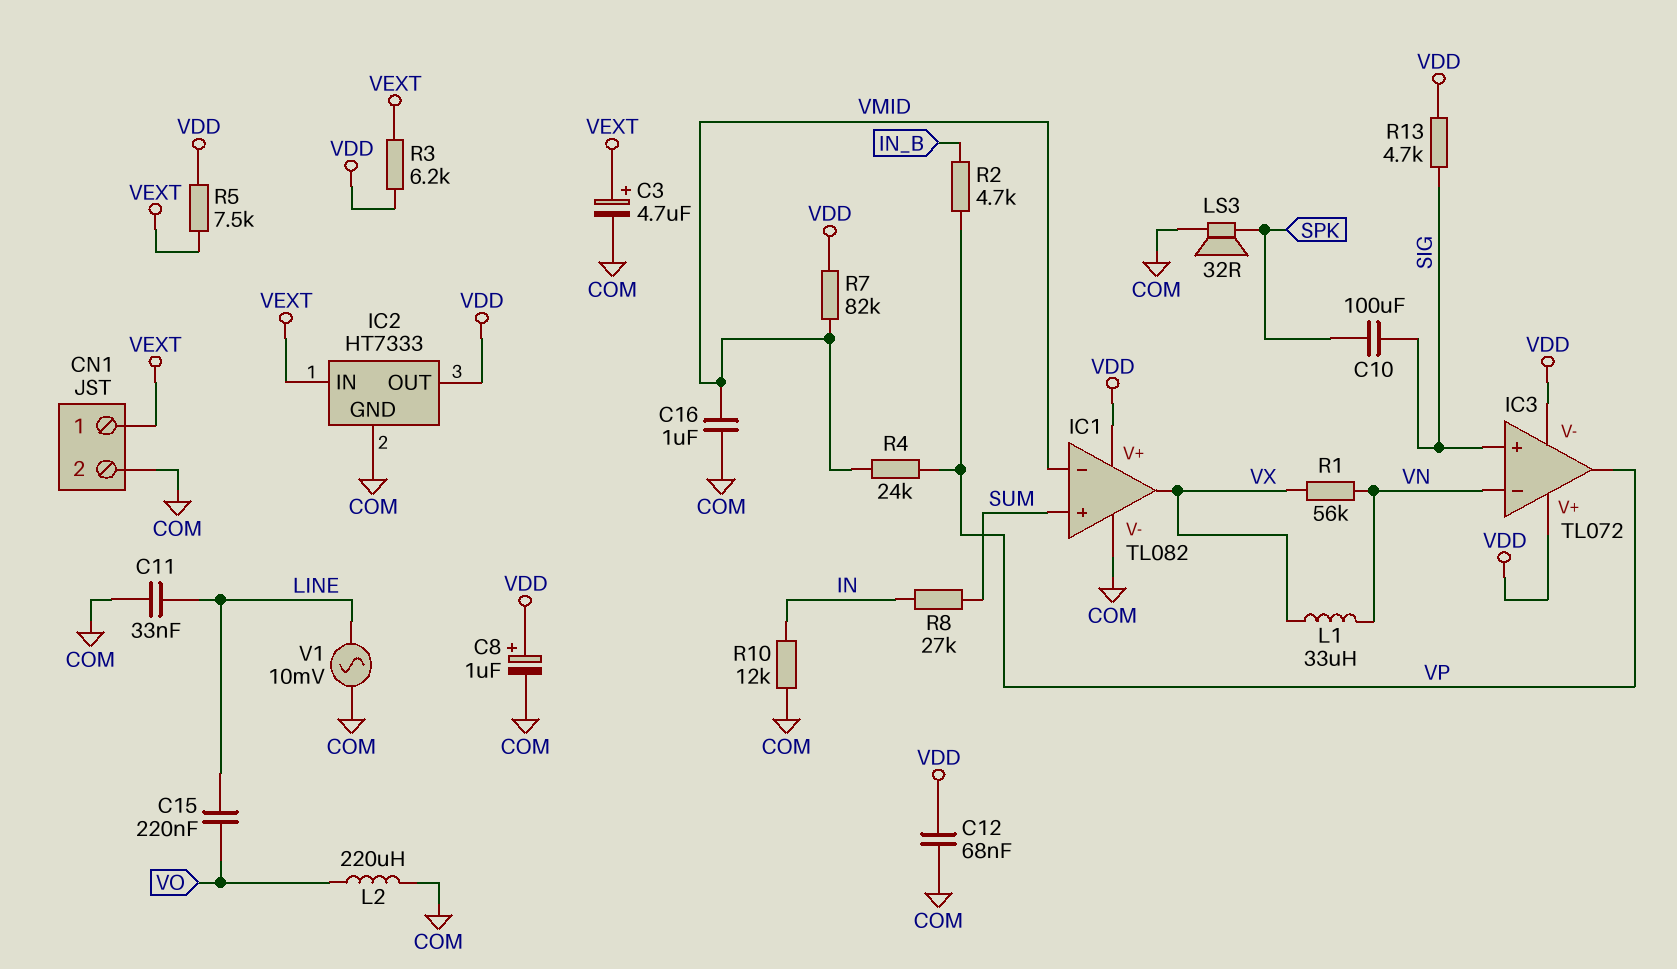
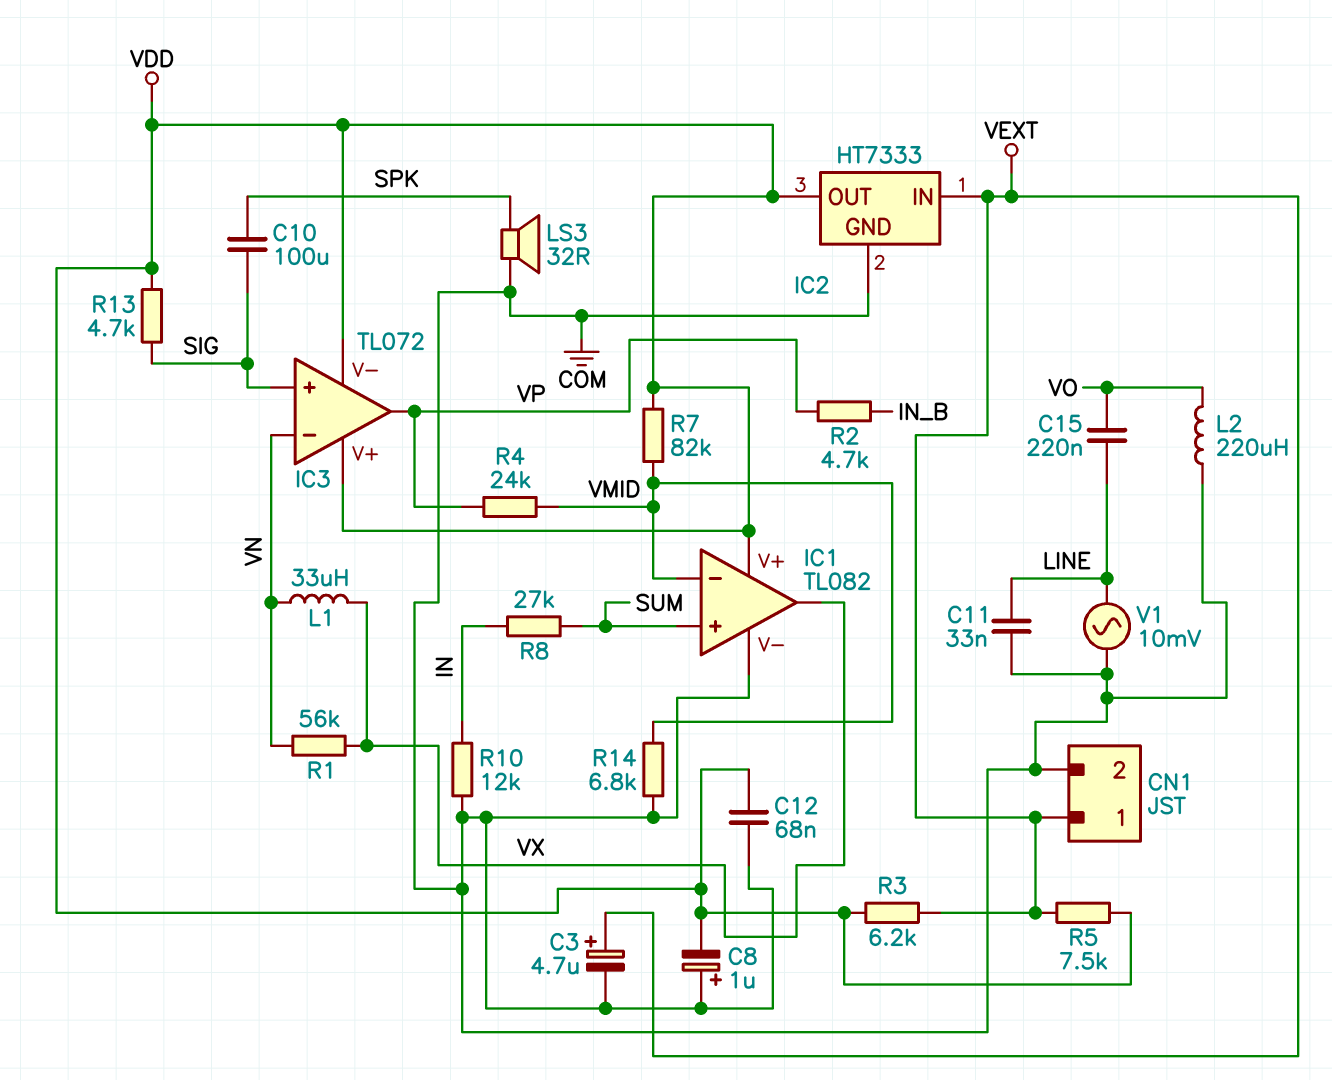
C8: 1uF (plus VDD, minus COM) -> 1uF (plus COM, minus VDD)
C16: 1uF (COM, VMID) -> none
R14: none -> 6.8k (COM, VMID)

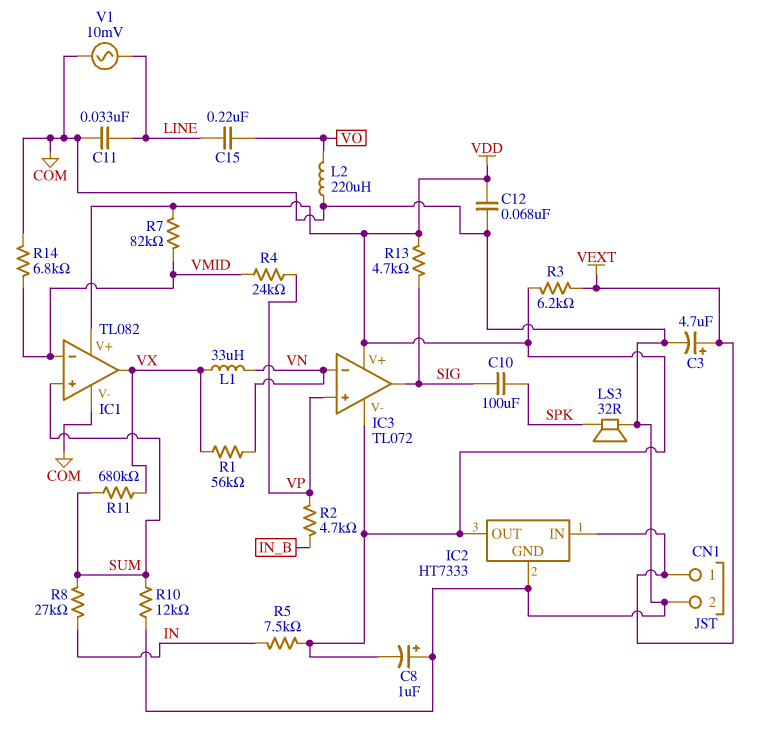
IC3 pin in+: SIG -> VP
IC3 pin out: VP -> SIG
R5: 7.5k (VDD, VEXT) -> 7.5k (IN, VDD)
R10: 12k (COM, IN) -> 12k (COM, SUM)
R11: none -> 680k (SUM, VX)

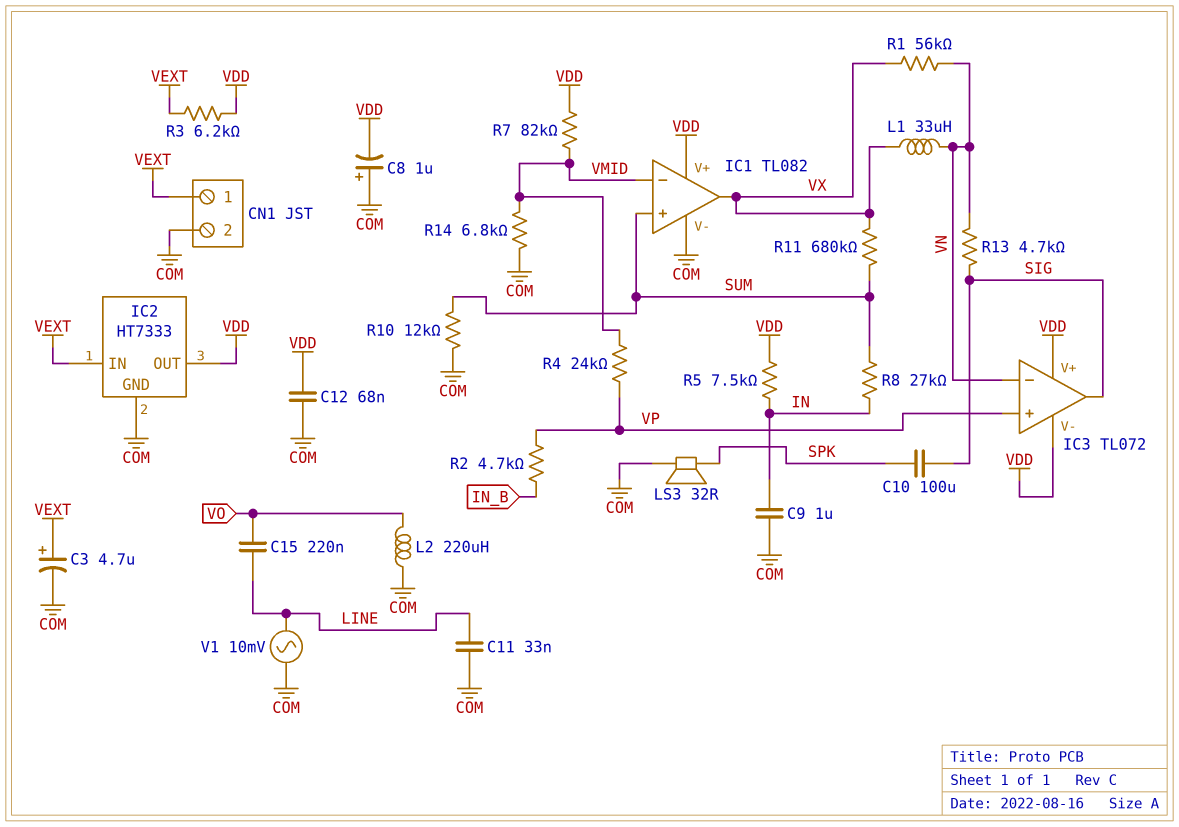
C9: none -> 1uF (COM, IN)
R13: 4.7k (SIG, VDD) -> 4.7k (SIG, VN)

